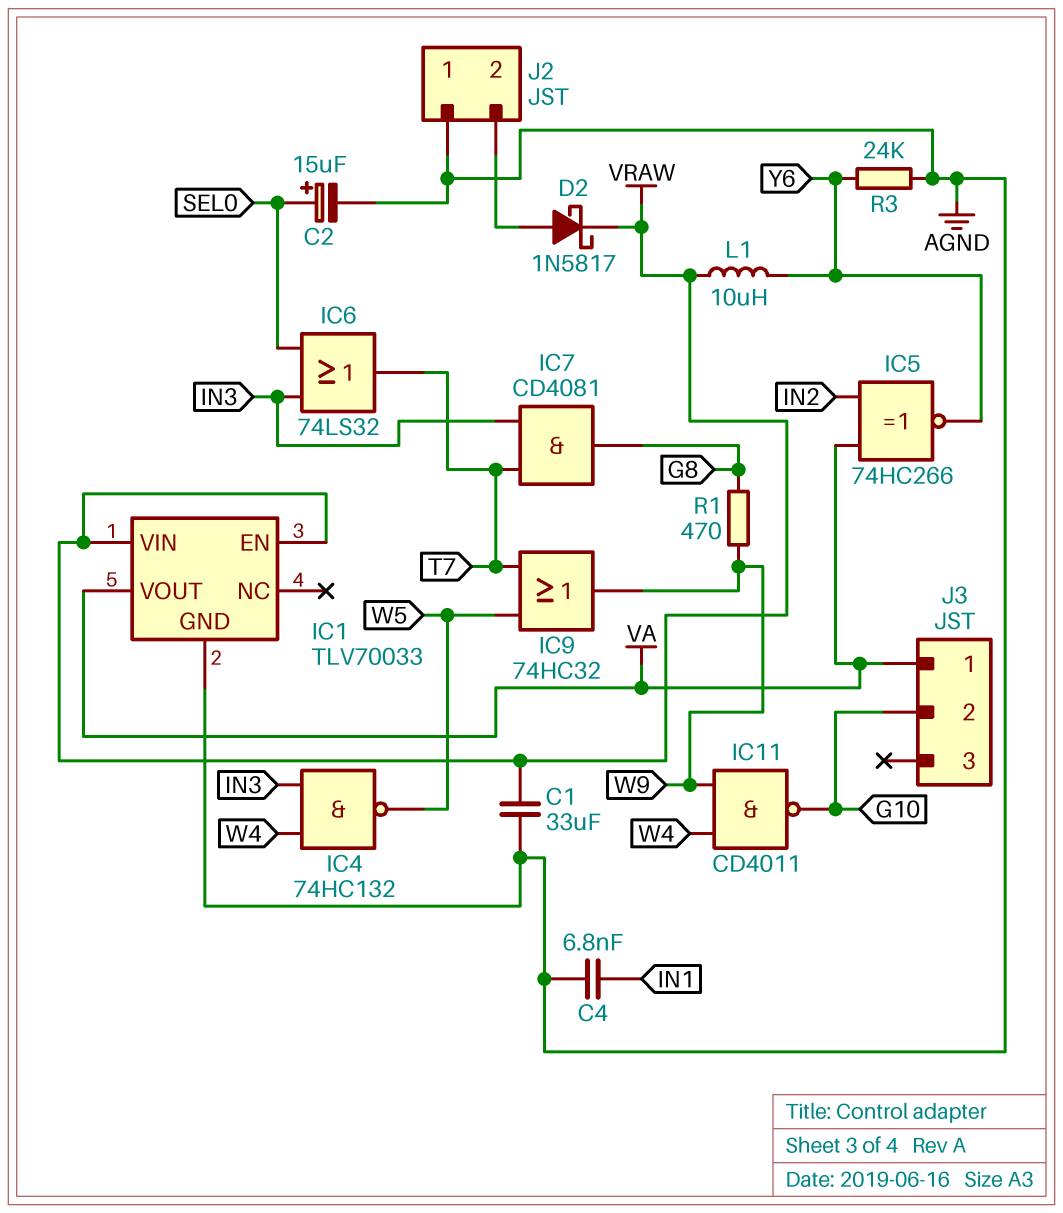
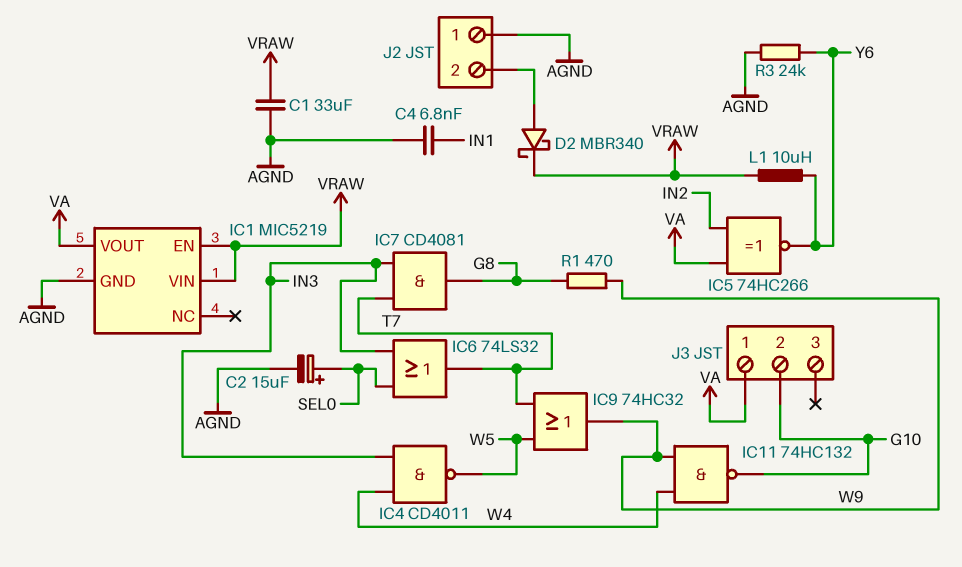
D2: schottky 1N5817 (A J2/2, K VRAW) -> schottky MBR340 (A J2/2, K VRAW)
IC1: TLV70033 -> MIC5219
IC4: NAND 74HC132 (in IN3, in W4, out W5) -> NAND CD4011 (in IN3, in W4, out W5)
IC11: NAND CD4011 (in W4, in W9, out G10) -> NAND 74HC132 (in W4, in W9, out G10)

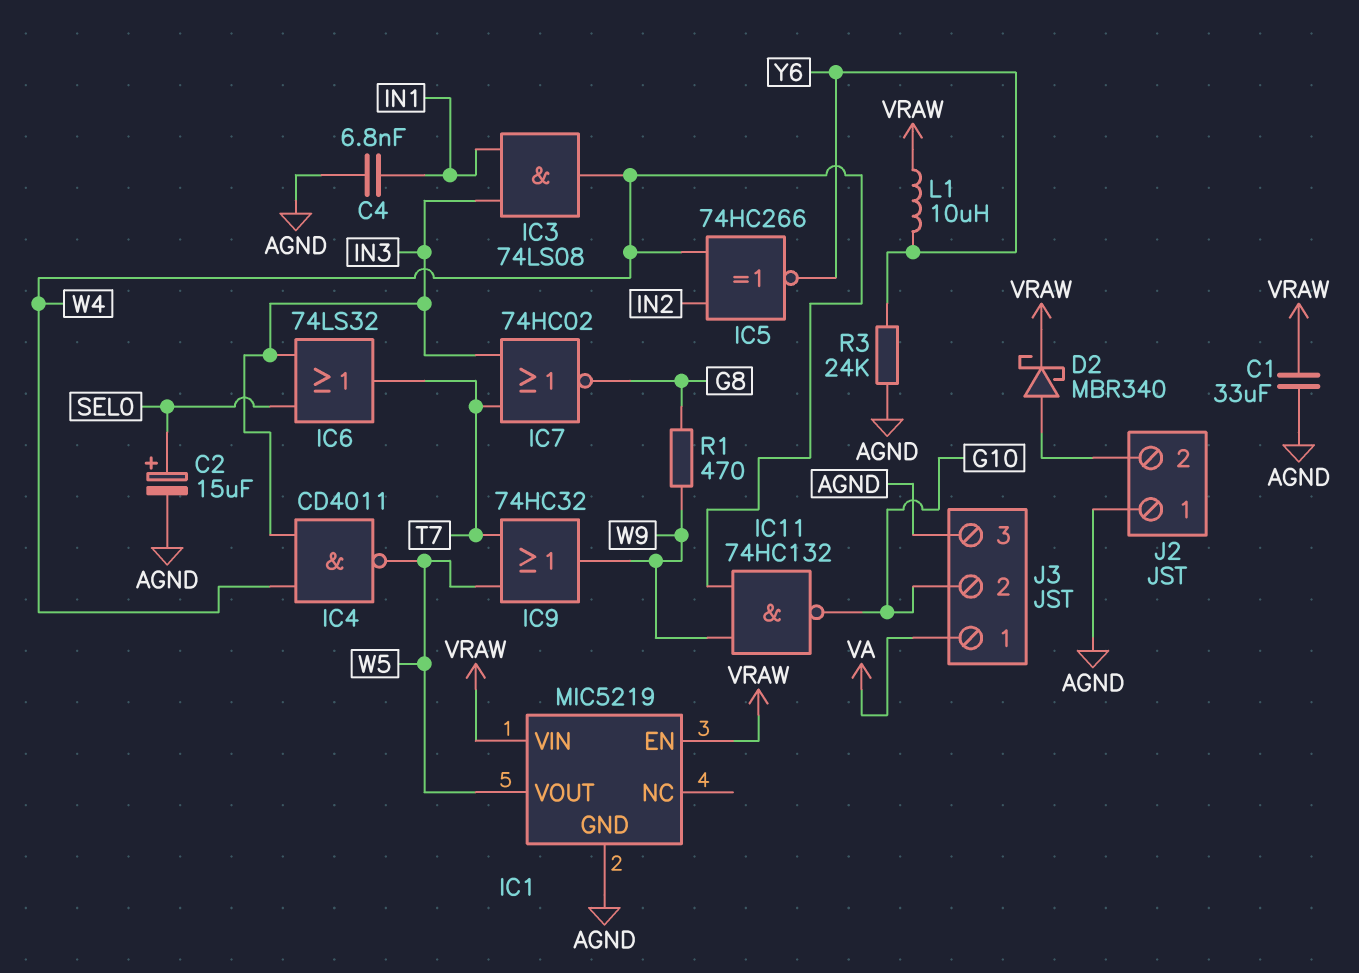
IC1 pin VOUT: VA -> W5
IC3: none -> AND 74LS08 (in IN1, in IN3, out W4)
IC5: XNOR 74HC266 (in IN2, in VA, out Y6) -> XNOR 74HC266 (in IN2, in W4, out Y6)
IC7: AND CD4081 (in IN3, in T7, out G8) -> NOR 74HC02 (in IN3, in T7, out G8)
J3 pin 3: none -> AGND

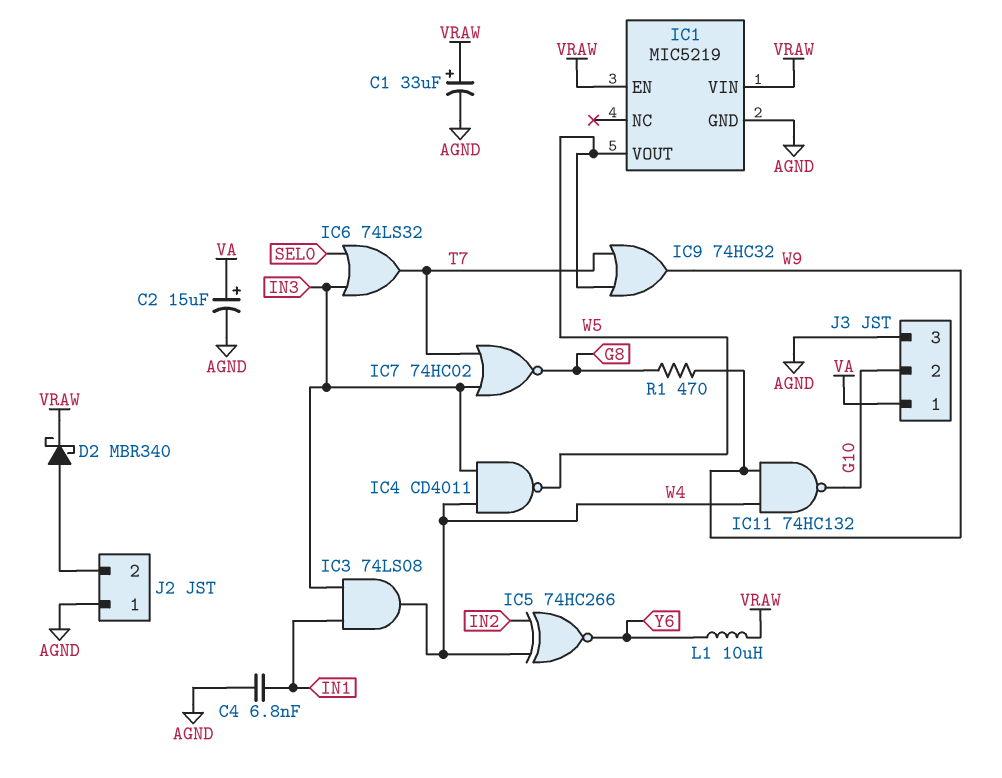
C1: 33uF (AGND, VRAW) -> 33uF (plus VRAW, minus AGND)
C2: 15uF (plus SEL0, minus AGND) -> 15uF (plus VA, minus AGND)
R3: 24k (AGND, Y6) -> none

